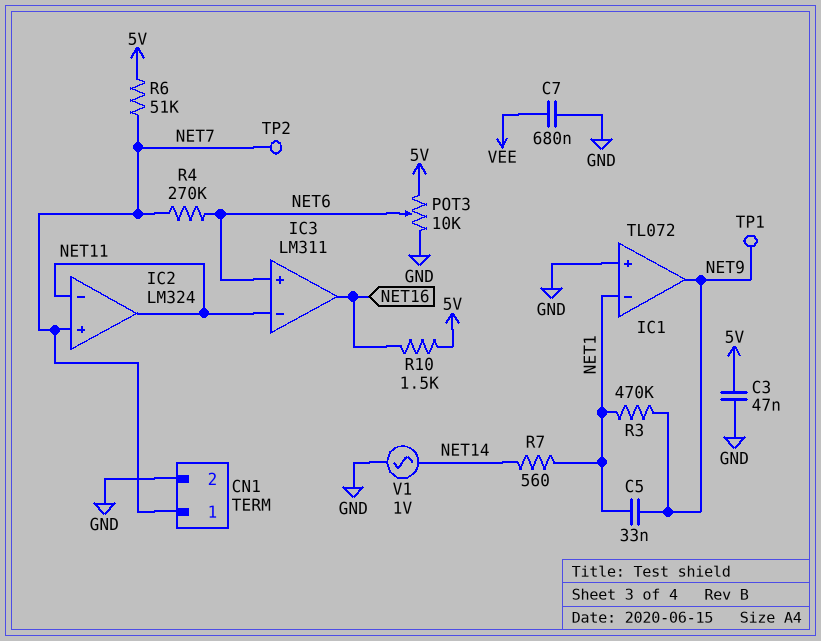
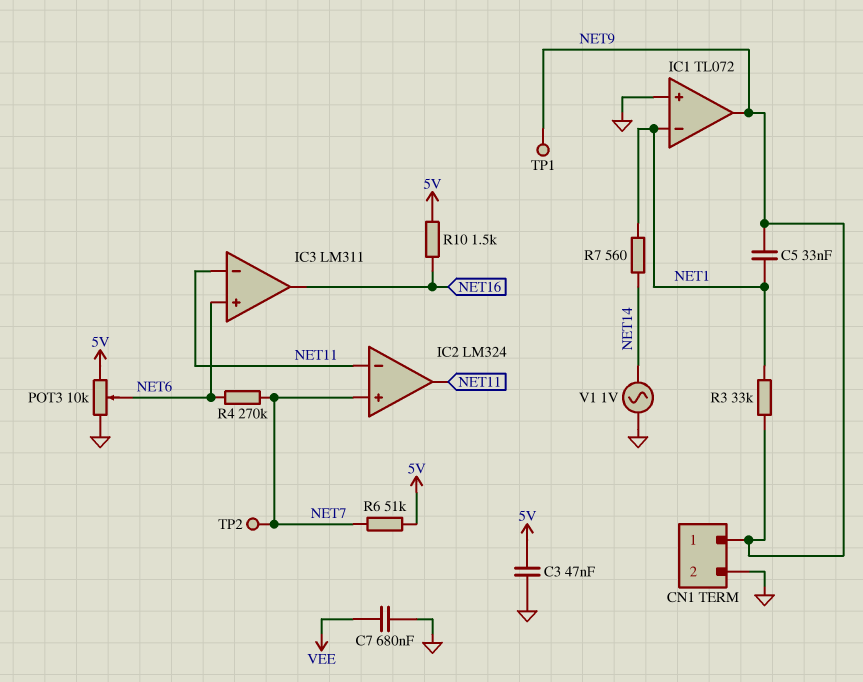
CN1 pin 1: NET7 -> NET9
R3: 470k (NET1, NET9) -> 33k (NET1, NET9)

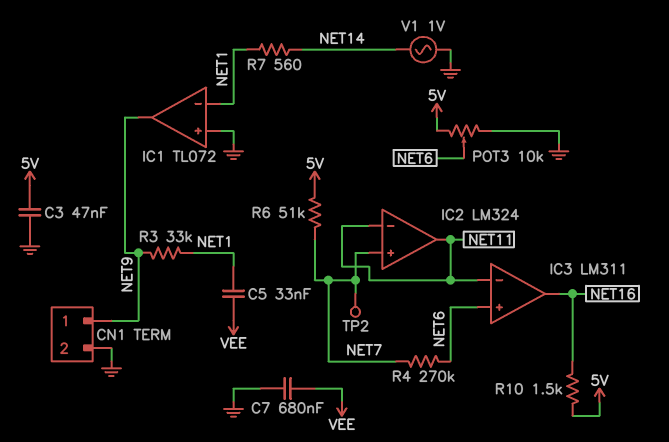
C5: 33nF (NET1, NET9) -> 33nF (NET1, VEE)
TP1: test point (NET9) -> none

